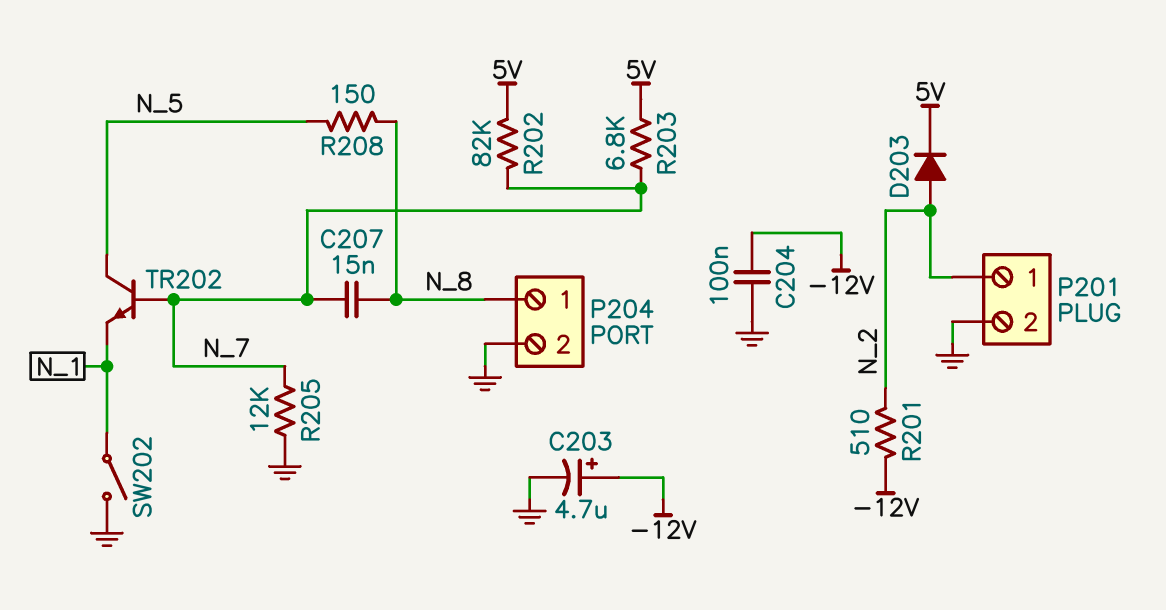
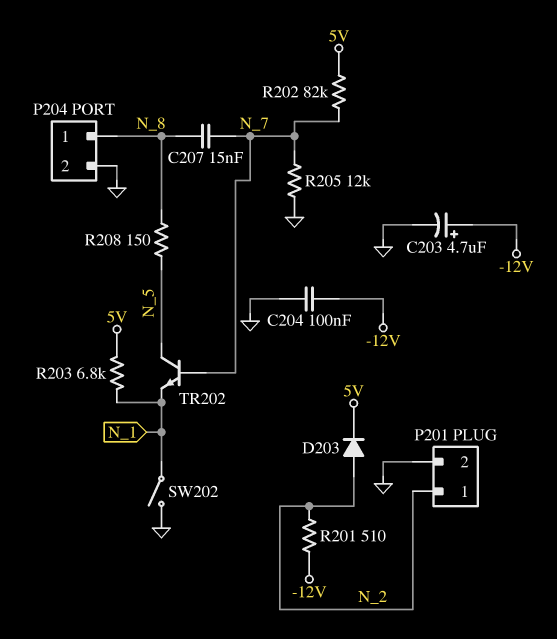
R203: 6.8k (5V, N_7) -> 6.8k (5V, N_1)

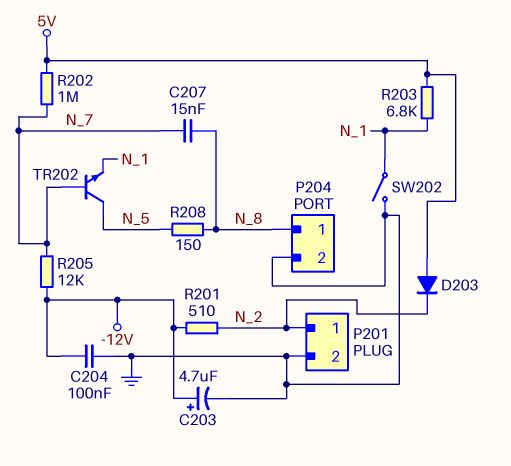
D203: diode (A N_2, K 5V) -> diode (A 5V, K N_2)
R202: 82k (5V, N_7) -> 1M (5V, N_7)
R205: 12k (GND, N_7) -> 12k (-12V, N_7)

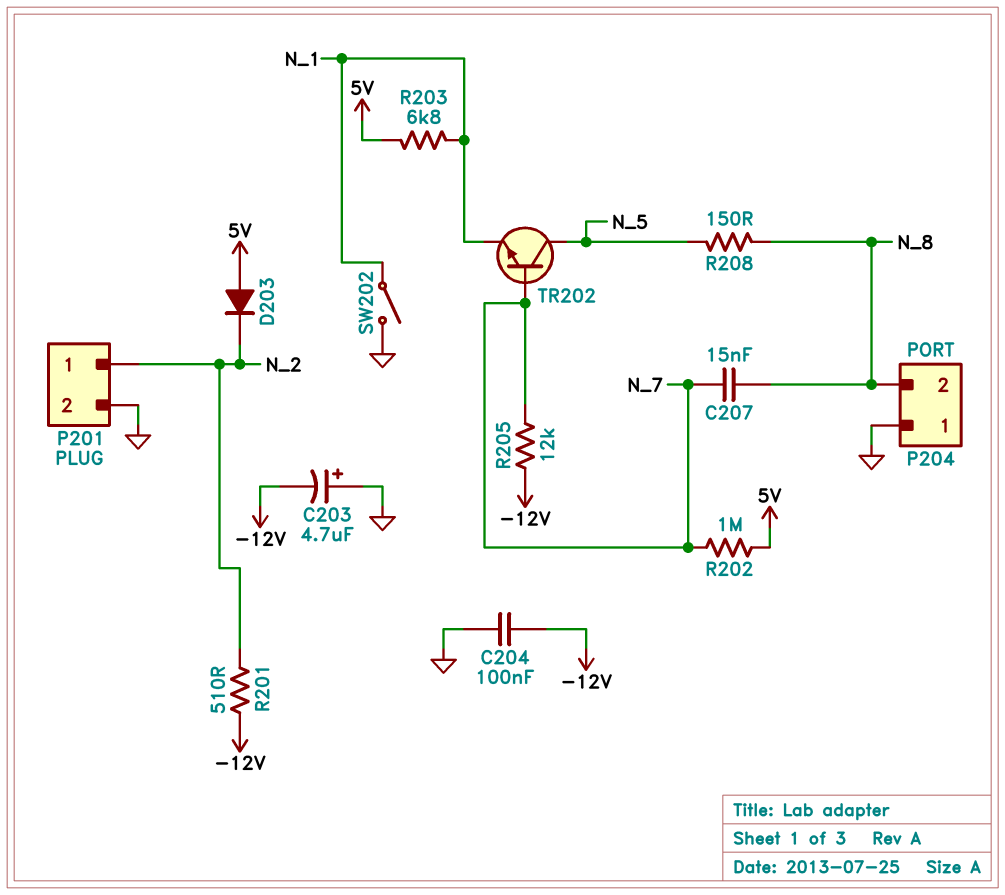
C203: 4.7uF (plus -12V, minus GND) -> 4.7uF (plus GND, minus -12V)
P204 pin 1: N_8 -> GND
P204 pin 2: GND -> N_8

